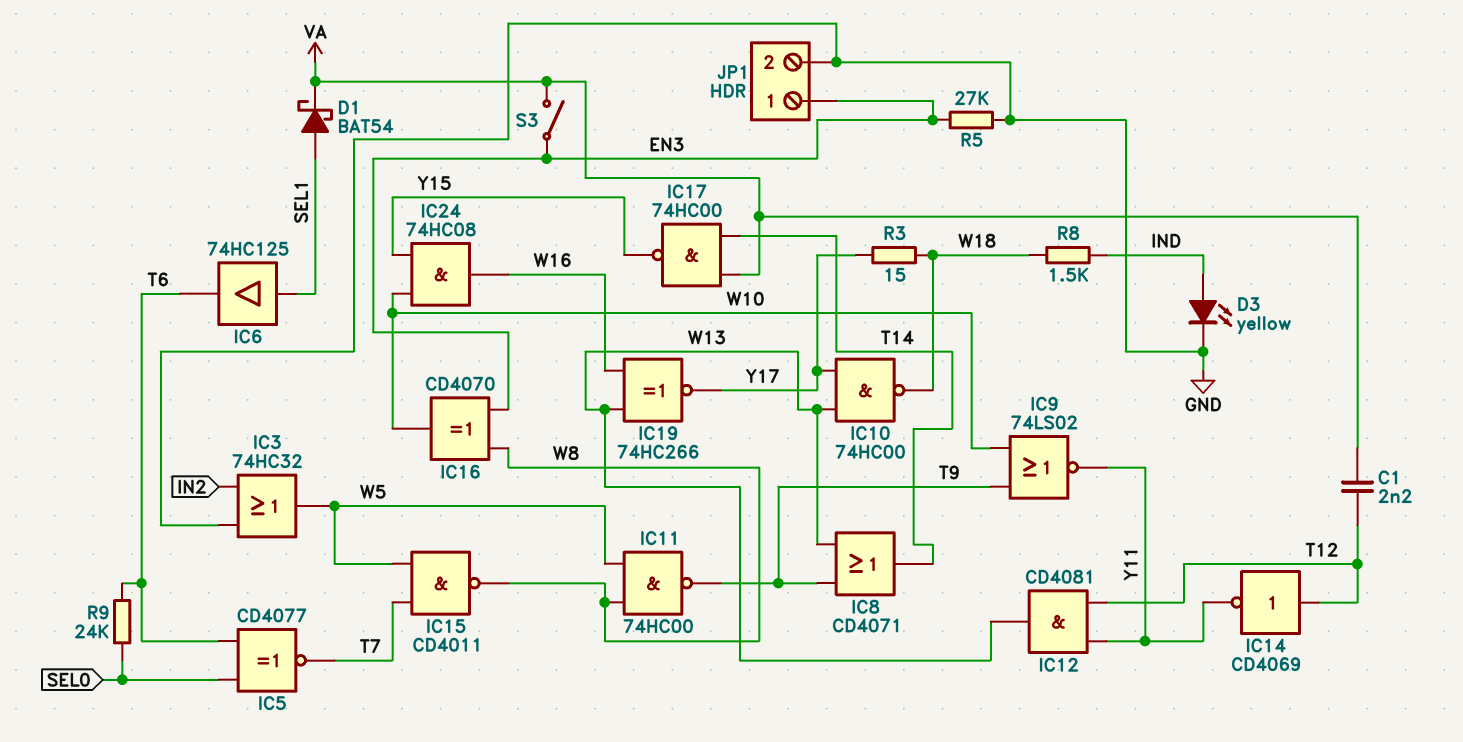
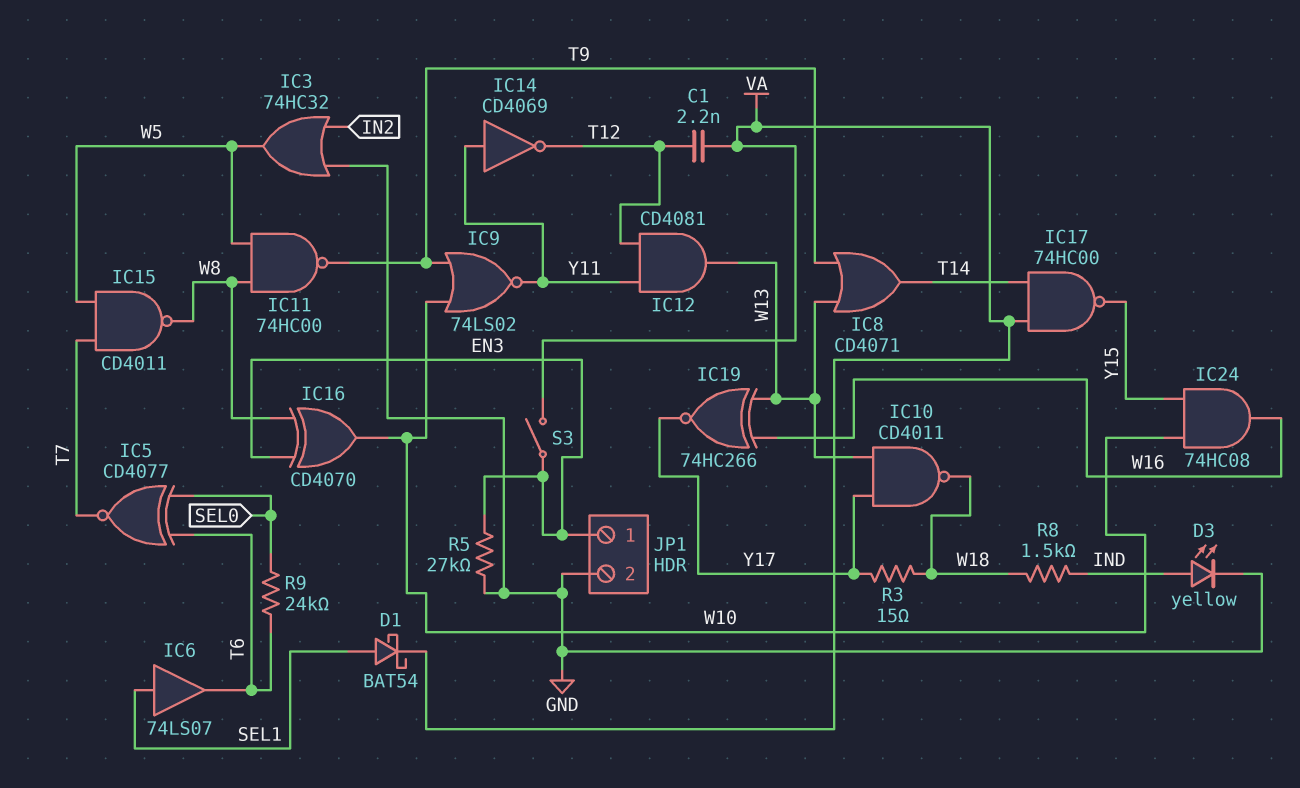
IC6: buffer 74HC125 (in SEL1, out T6) -> buffer 74LS07 (in SEL1, out T6)
IC10: NAND 74HC00 (in W13, in Y17, out W18) -> NAND CD4011 (in W13, in Y17, out W18)
IC14: NOT CD4069 (in T12, out Y11) -> NOT CD4069 (in Y11, out T12)

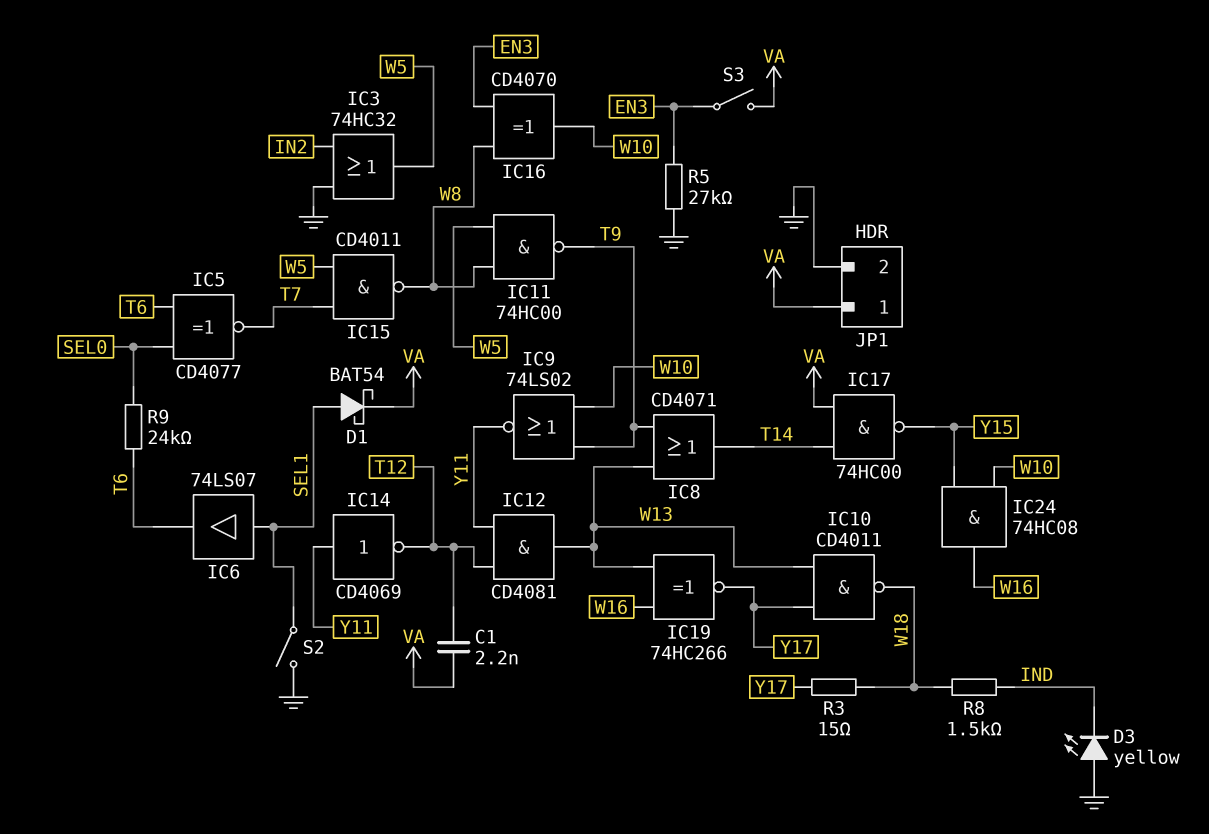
D3: LED yellow (A IND, K GND) -> LED yellow (A GND, K IND)
JP1 pin 1: EN3 -> VA
S2: none -> switch (GND, SEL1)

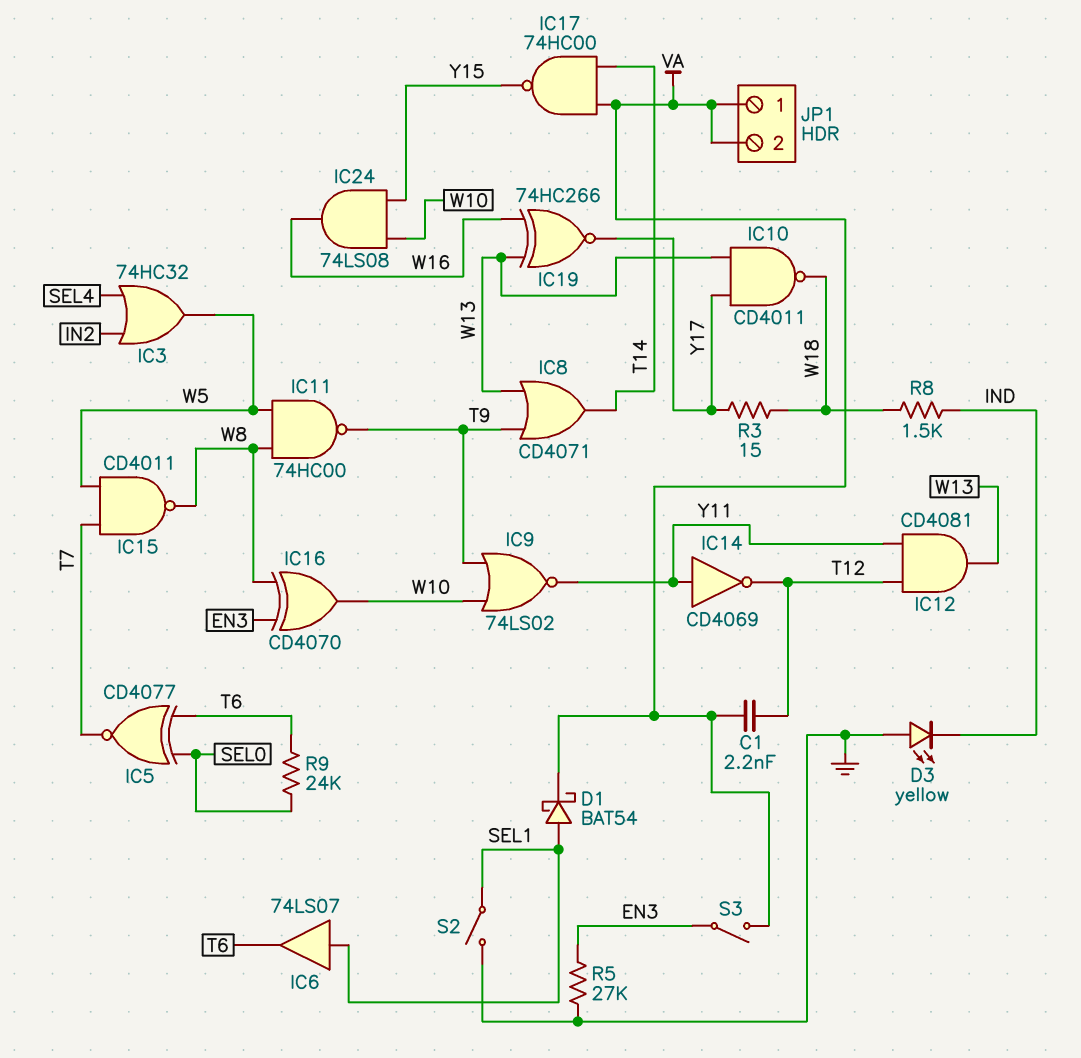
IC3: OR 74HC32 (in GND, in IN2, out W5) -> OR 74HC32 (in IN2, in SEL4, out W5)
IC24: AND 74HC08 (in W10, in Y15, out W16) -> AND 74LS08 (in W10, in Y15, out W16)
JP1 pin 2: GND -> VA

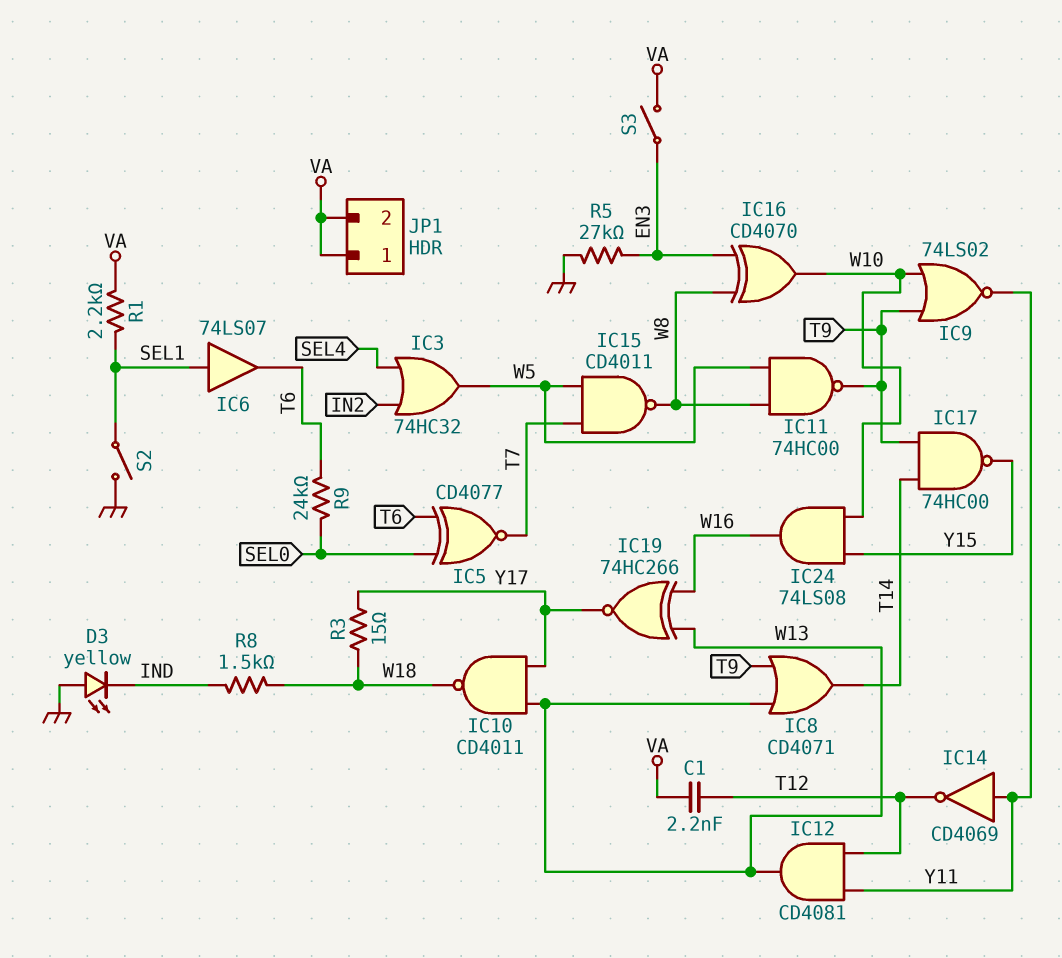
D1: schottky BAT54 (A SEL1, K VA) -> none
IC17: NAND 74HC00 (in T14, in VA, out Y15) -> NAND 74HC00 (in T9, in T14, out Y15)
R1: none -> 2.2k (SEL1, VA)

